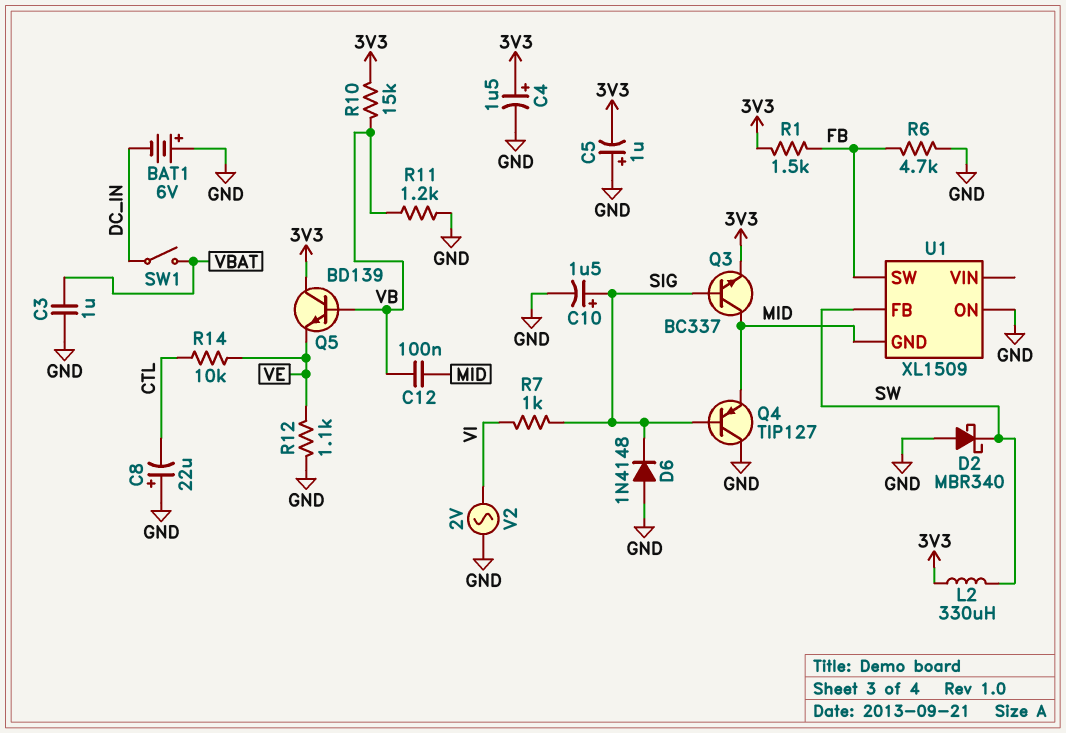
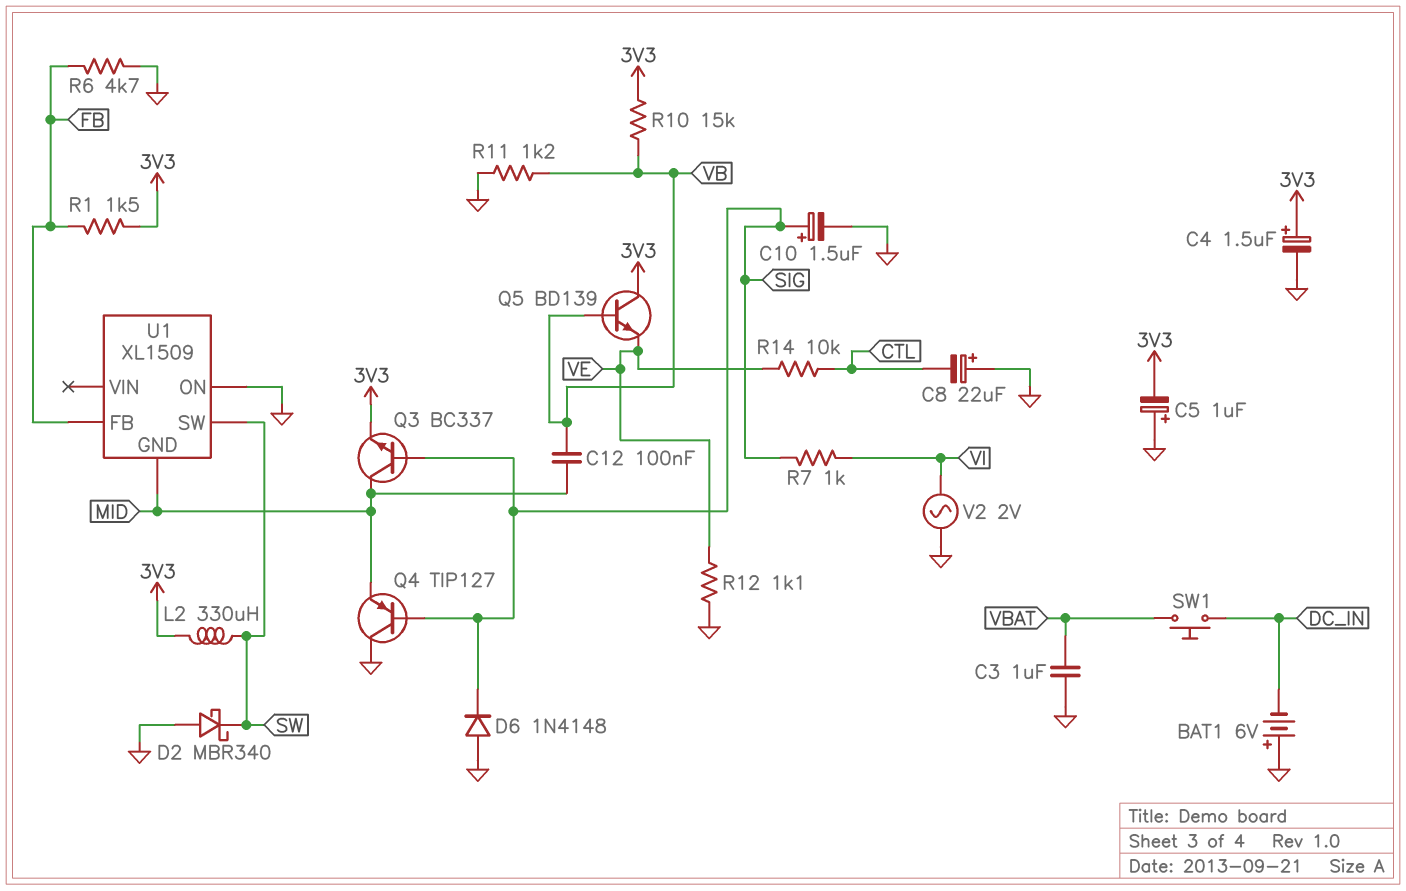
SW1: switch (DC_IN, VBAT) -> button (DC_IN, VBAT)
U1 pin FB: SW -> FB
U1 pin SW: FB -> SW

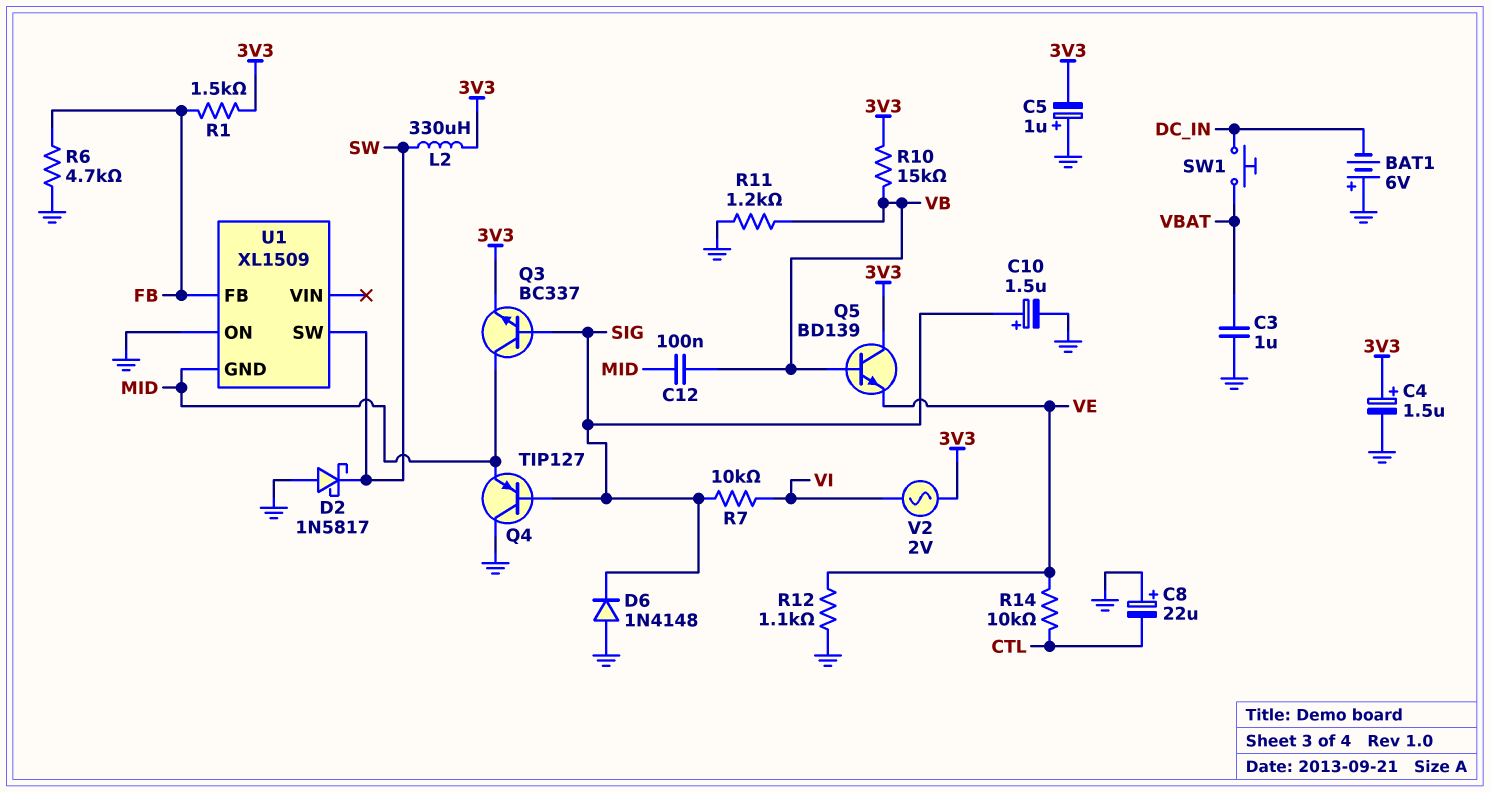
D2: schottky MBR340 (A GND, K SW) -> schottky 1N5817 (A GND, K SW)
R7: 1k (SIG, VI) -> 10k (SIG, VI)
V2: AC 2V (GND, VI) -> AC 2V (3V3, VI)

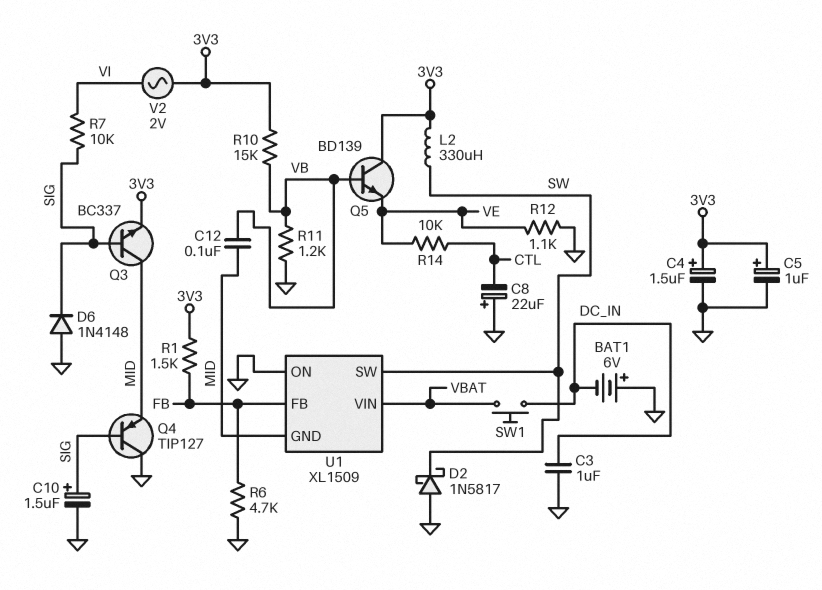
C3: 1uF (GND, VBAT) -> 1uF (DC_IN, GND)
C5: 1uF (plus GND, minus 3V3) -> 1uF (plus 3V3, minus GND)
U1 pin VIN: none -> VBAT

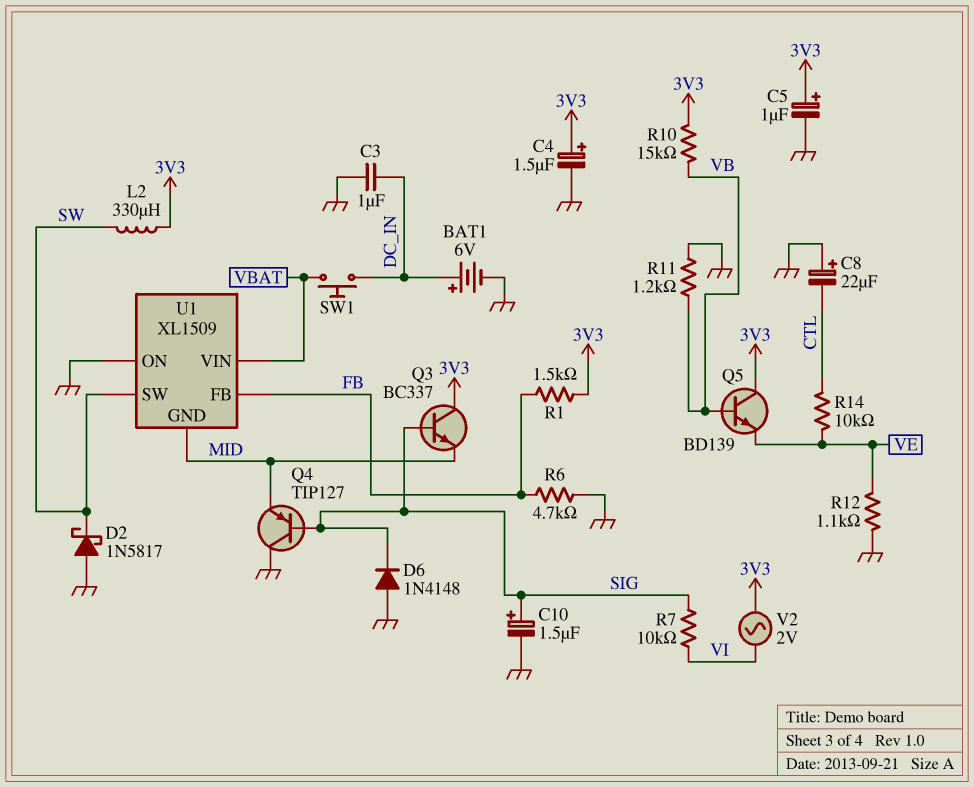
BAT1: 6V (plus GND, minus DC_IN) -> 6V (plus DC_IN, minus GND)
C12: 100nF (MID, VB) -> none
Q3: NPN BC337 (B SIG, C MID, E 3V3) -> NPN BC337 (B SIG, C 3V3, E MID)

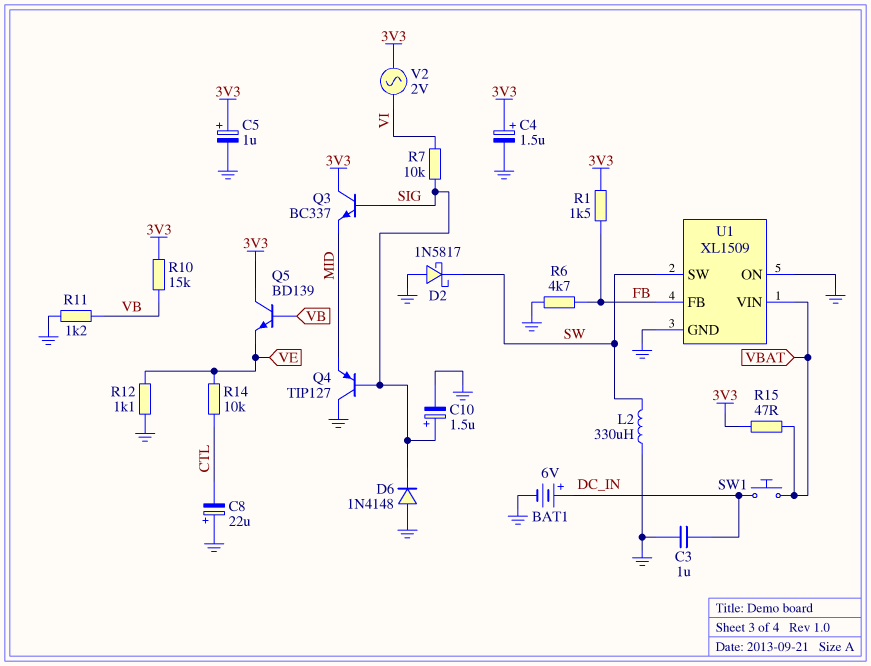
L2: 330uH (3V3, SW) -> 330uH (GND, SW)
R15: none -> 47 (3V3, VBAT)
U1 pin GND: MID -> GND

